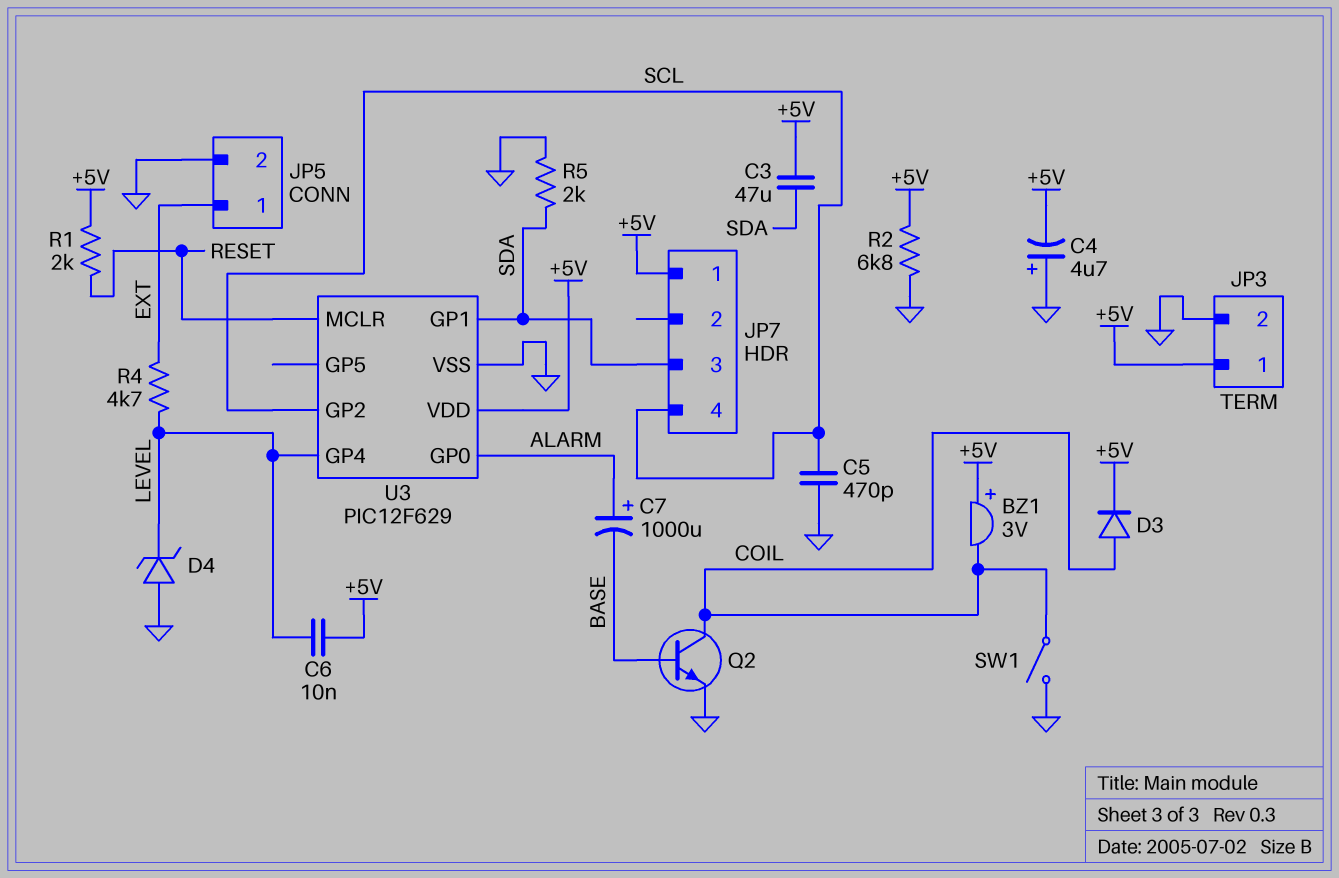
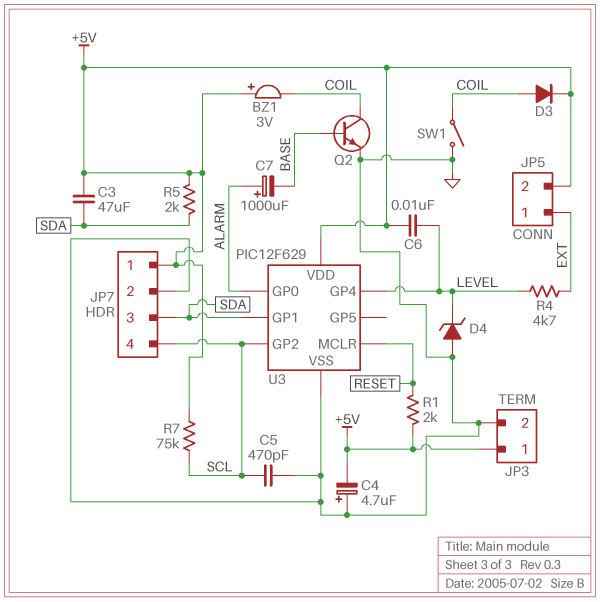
JP5 pin 2: GND -> +5V
JP7 pin 2: none -> GND
R2: 6.8k (+5V, GND) -> none
R5: 2k (GND, SDA) -> 2k (+5V, SDA)
R7: none -> 75k (+5V, SCL)

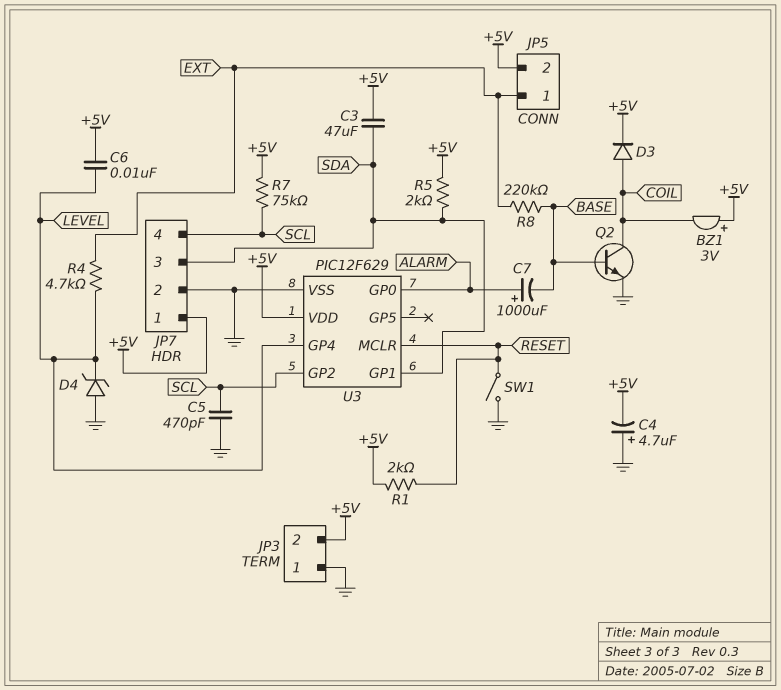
JP3 pin 1: +5V -> GND
JP3 pin 2: GND -> +5V
R8: none -> 220k (BASE, EXT)
SW1: switch (COIL, GND) -> switch (GND, RESET)

